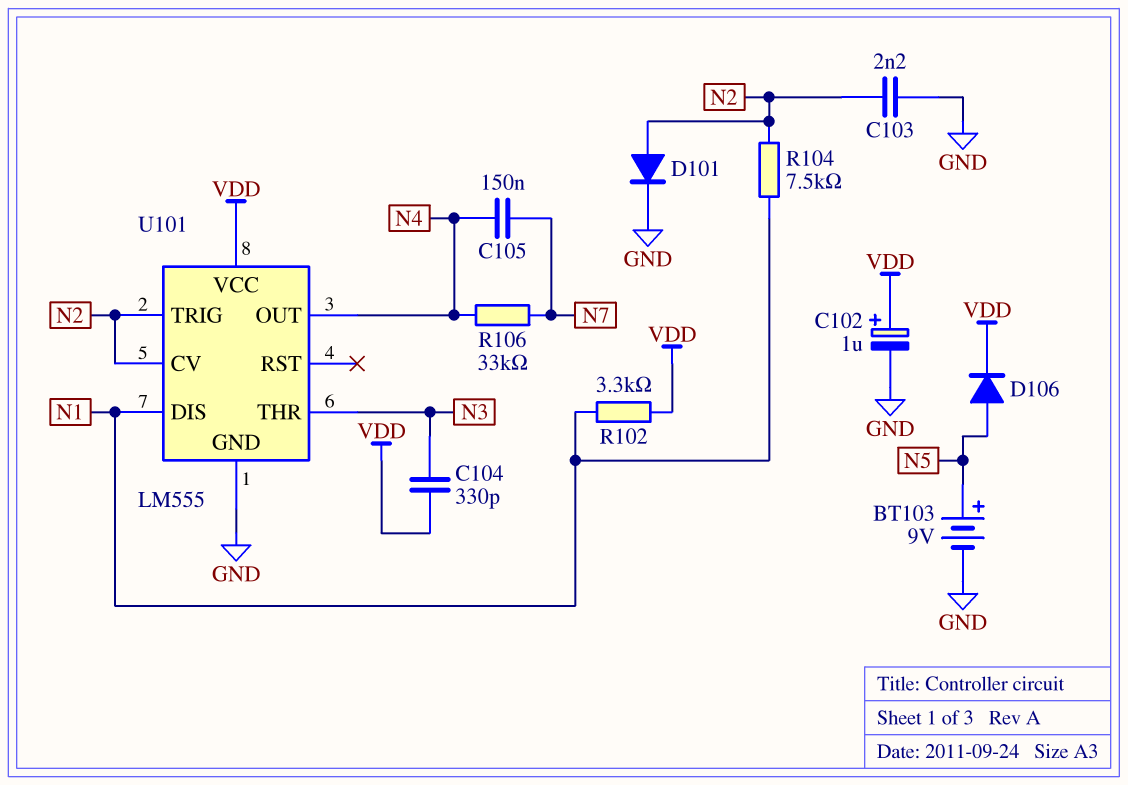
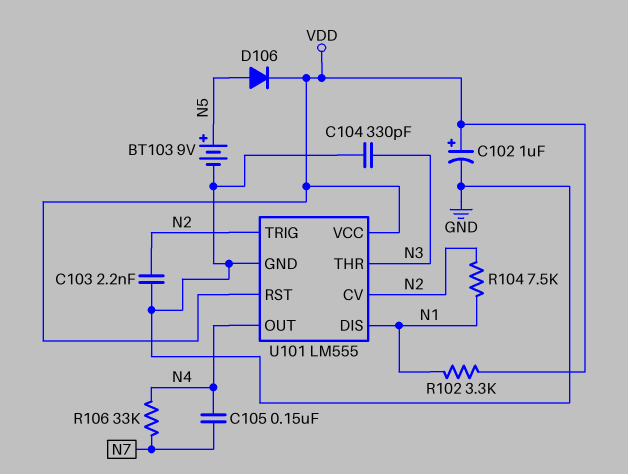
C104: 330pF (N3, VDD) -> 330pF (GND, N3)
D101: diode (A N2, K GND) -> none
U101 pin RST: none -> VDD

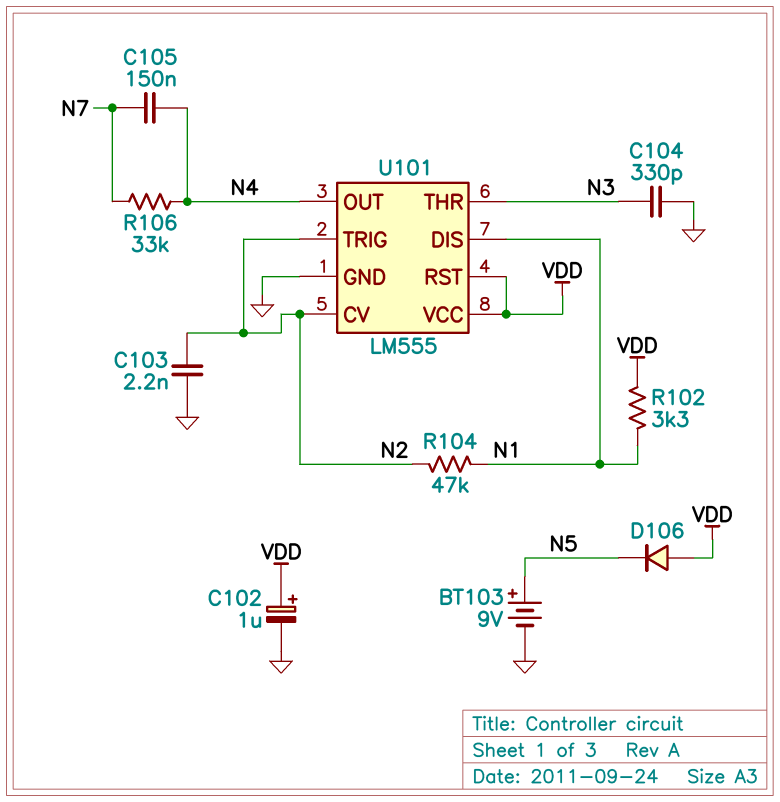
D106: diode (A N5, K VDD) -> diode (A VDD, K N5)
R104: 7.5k (N1, N2) -> 47k (N1, N2)

